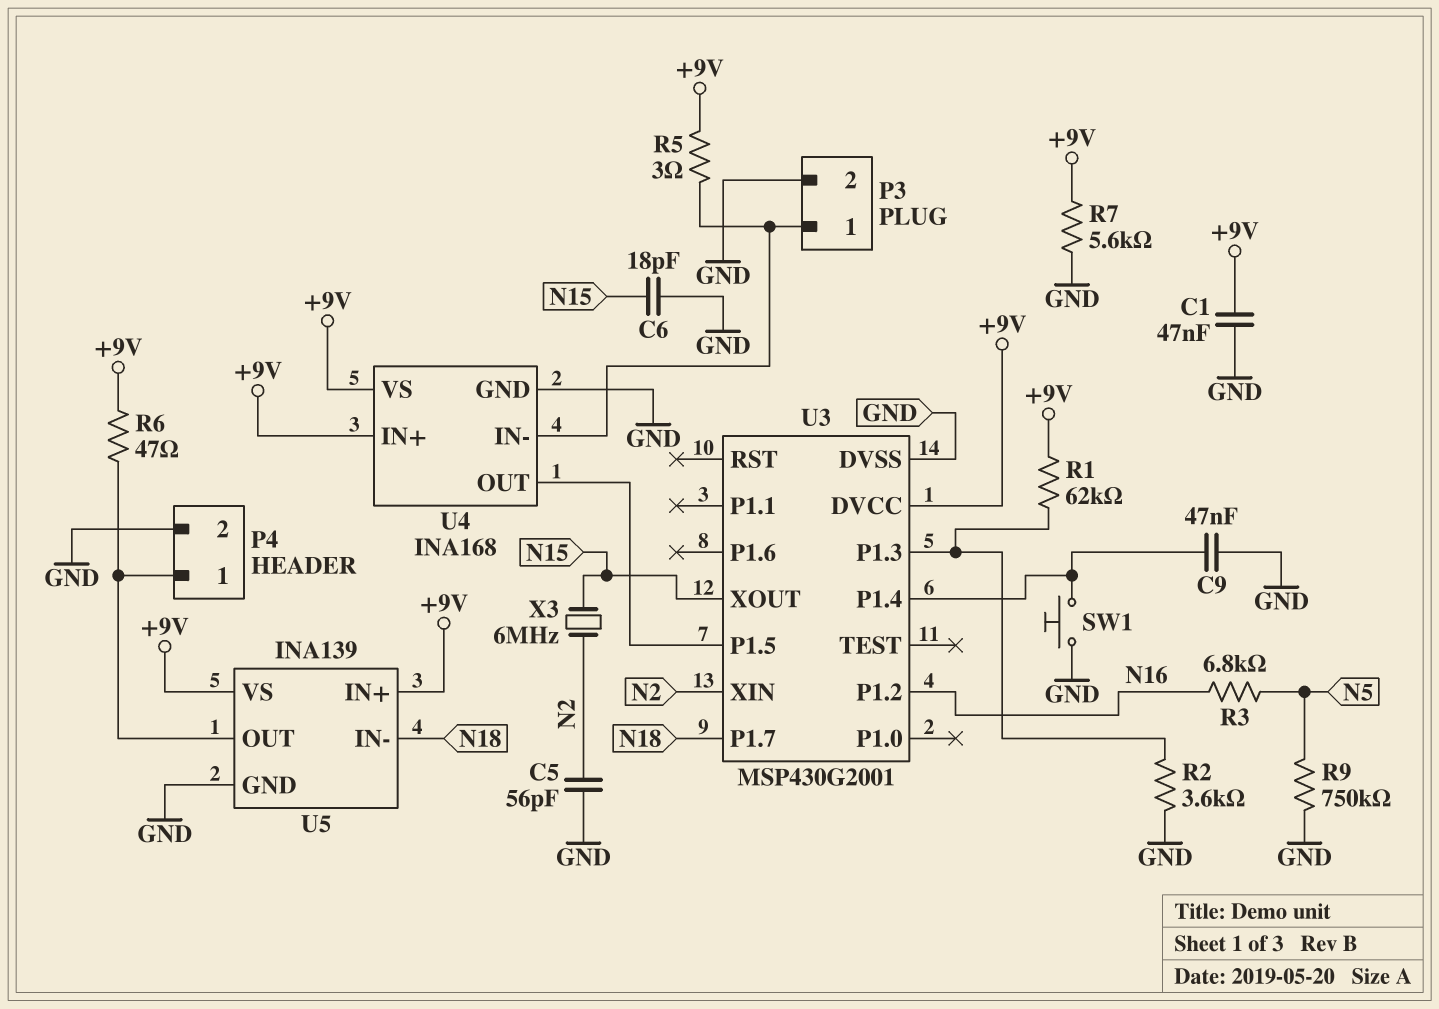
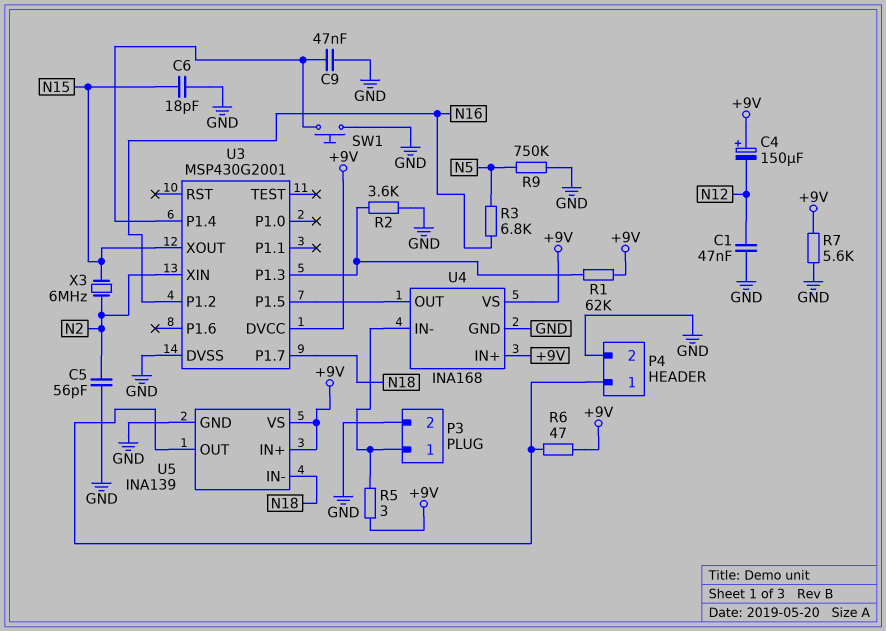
C1: 47nF (+9V, GND) -> 47nF (GND, N12)
C4: none -> 150uF (plus +9V, minus N12)

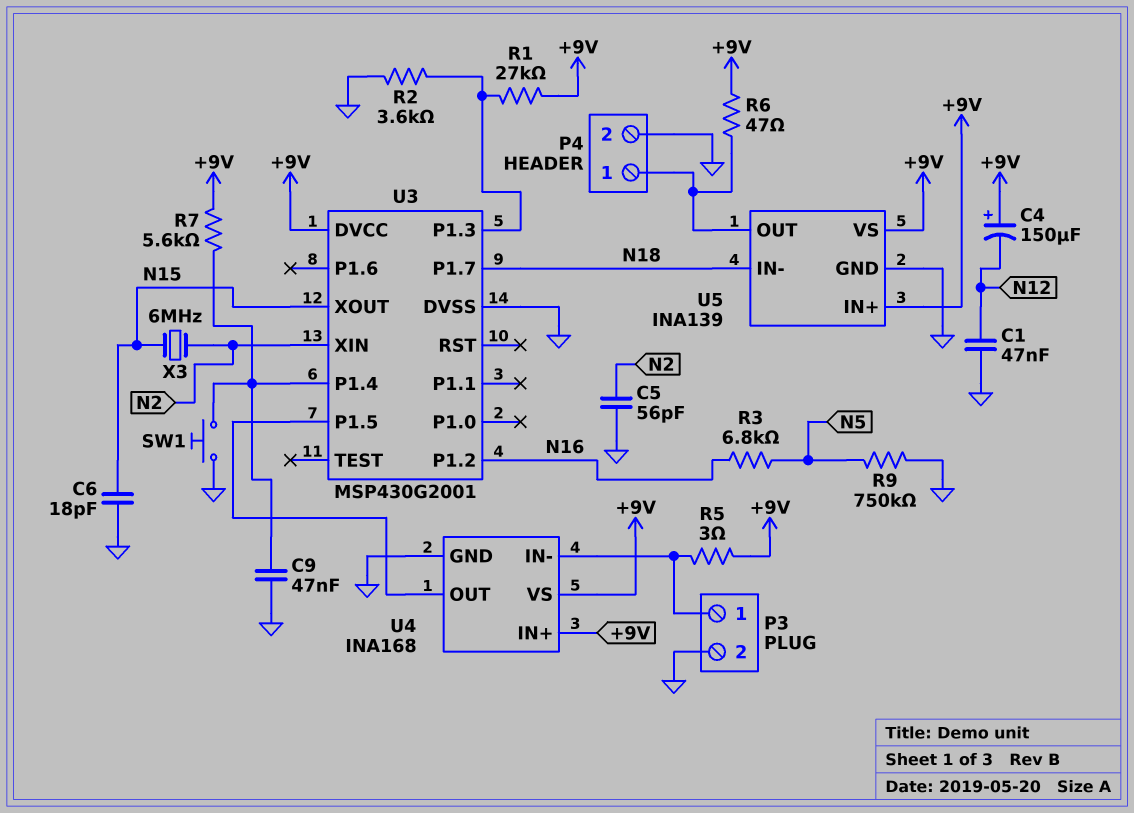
R1: 62k (+9V, U3/P1.3) -> 27k (+9V, U3/P1.3)
R7: 5.6k (+9V, GND) -> 5.6k (+9V, U3/P1.4)

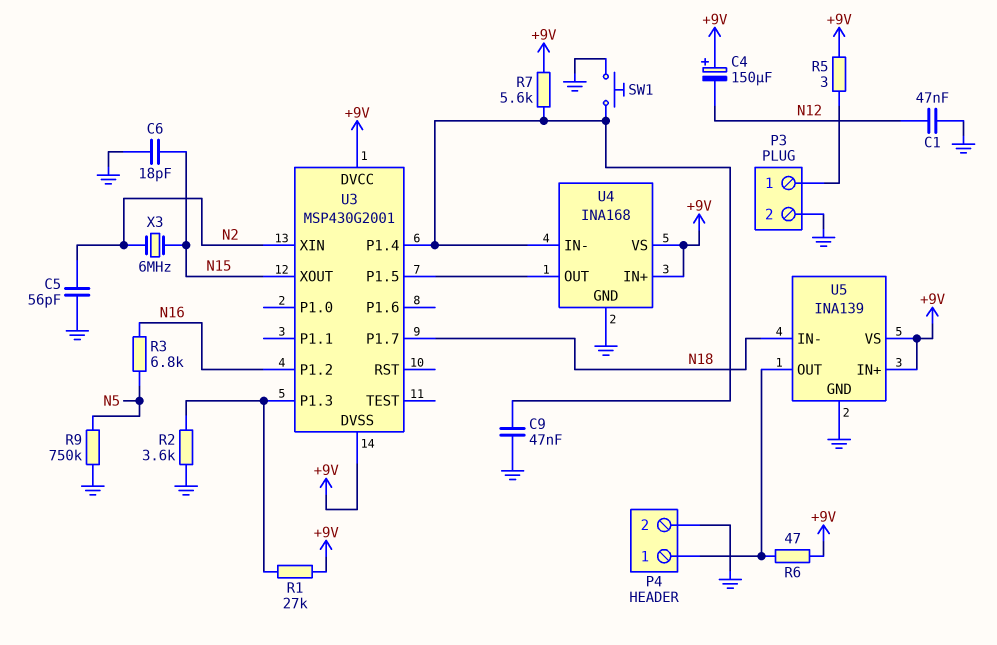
U3 pin DVSS: GND -> +9V
U4 pin IN-: P3/1 -> U3/P1.4

